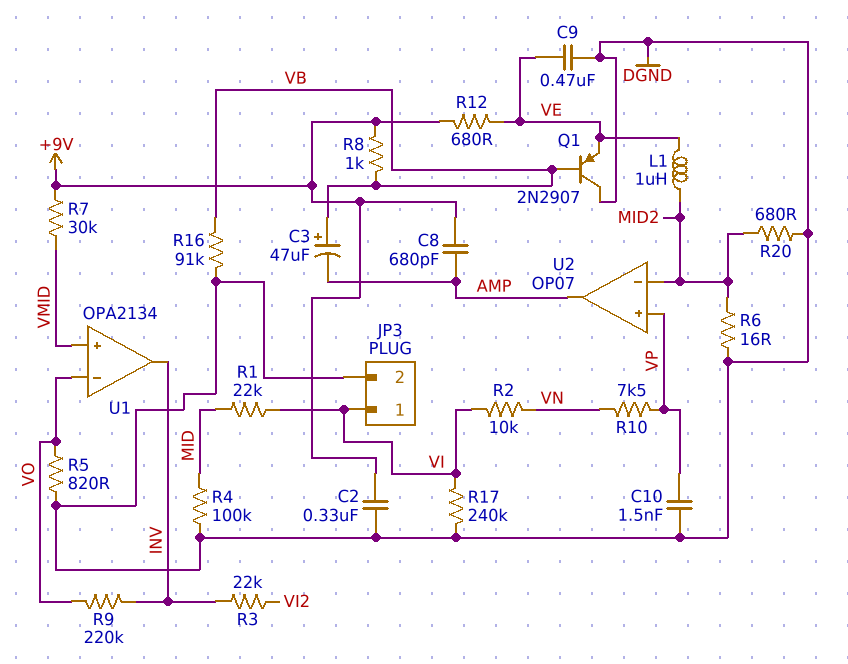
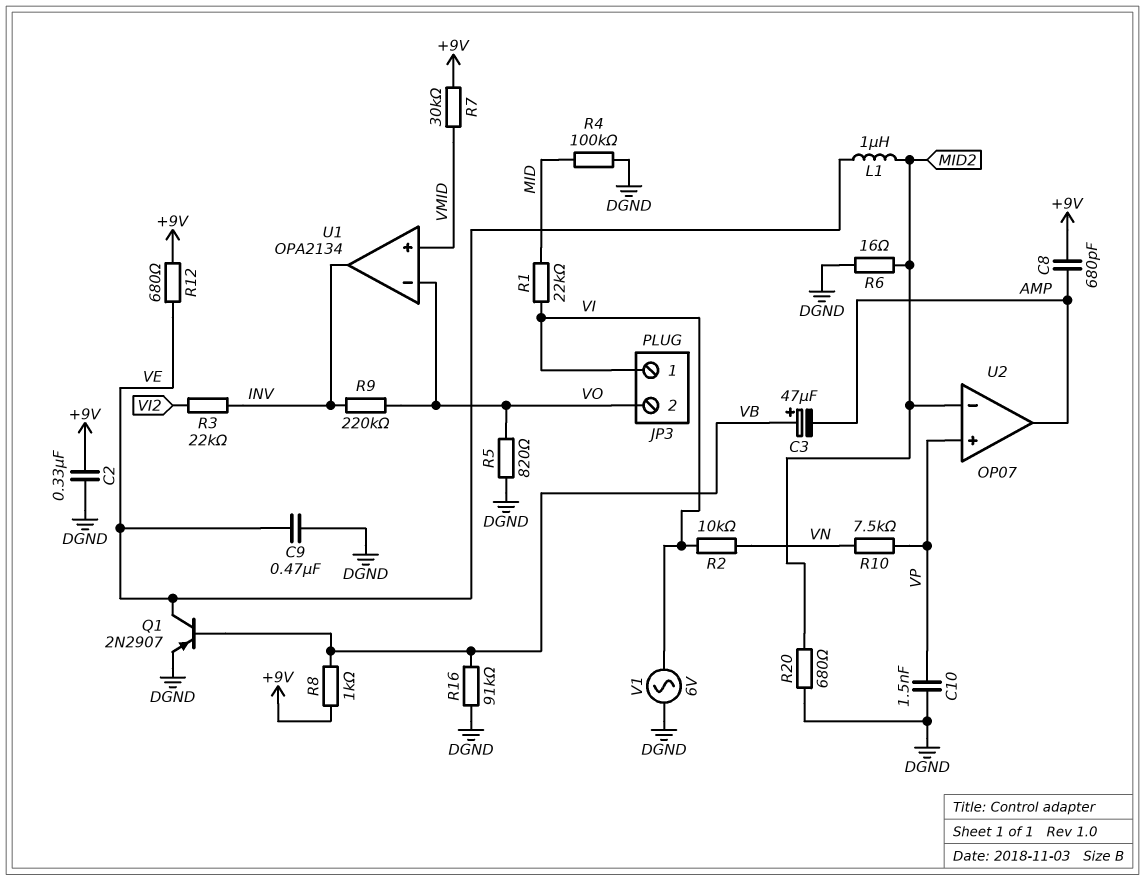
JP3 pin 2: DGND -> VO
Q1: PNP 2N2907 (B VB, C DGND, E VE) -> PNP 2N2907 (B VB, C VE, E DGND)
R17: 240k (DGND, VI) -> none
V1: none -> AC 6V (DGND, VI)

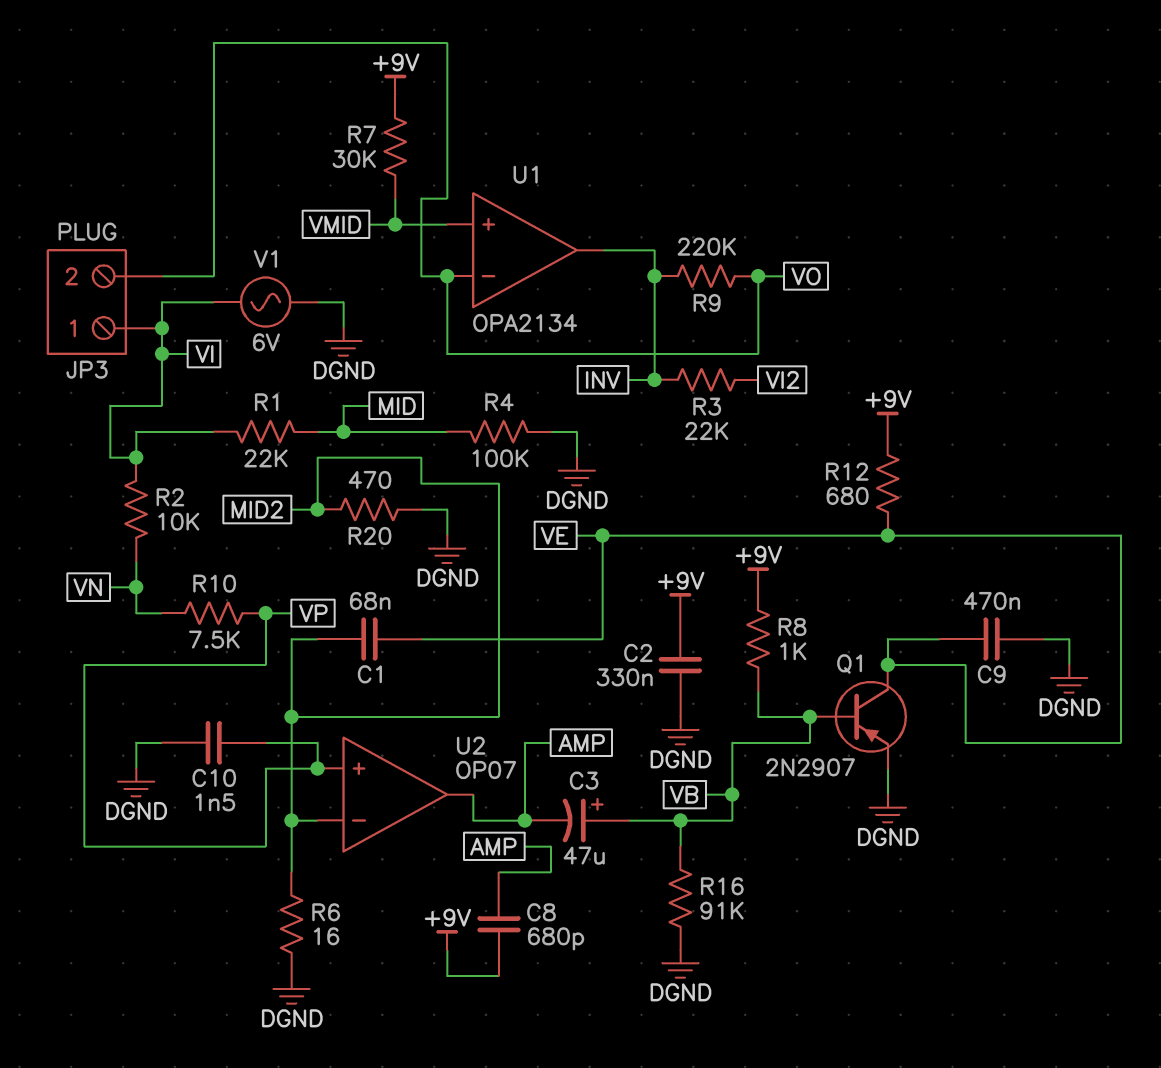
C1: none -> 68nF (MID2, VE)
L1: 1uH (MID2, VE) -> none
R5: 820 (DGND, VO) -> none
R20: 680 (DGND, MID2) -> 470 (DGND, MID2)

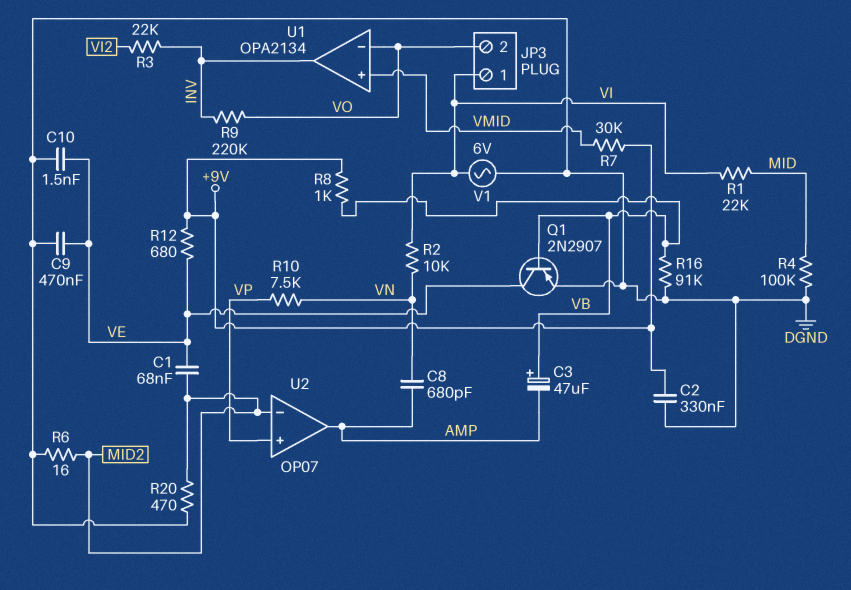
C8: 680pF (+9V, AMP) -> 680pF (AMP, VN)
C10: 1.5nF (DGND, VP) -> 1.5nF (DGND, VE)

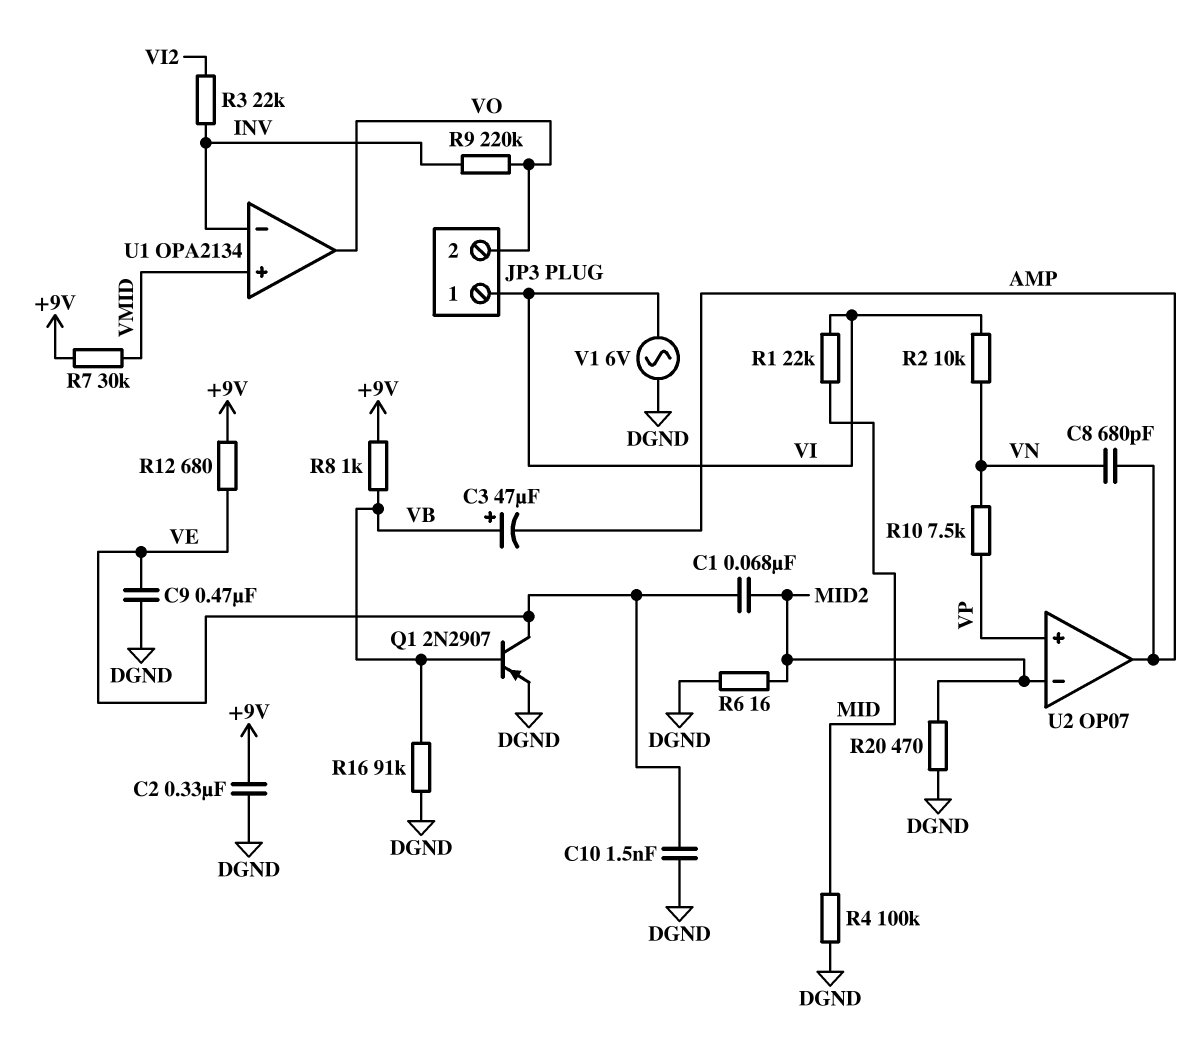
U1 pin in-: VO -> INV
U1 pin out: INV -> VO

